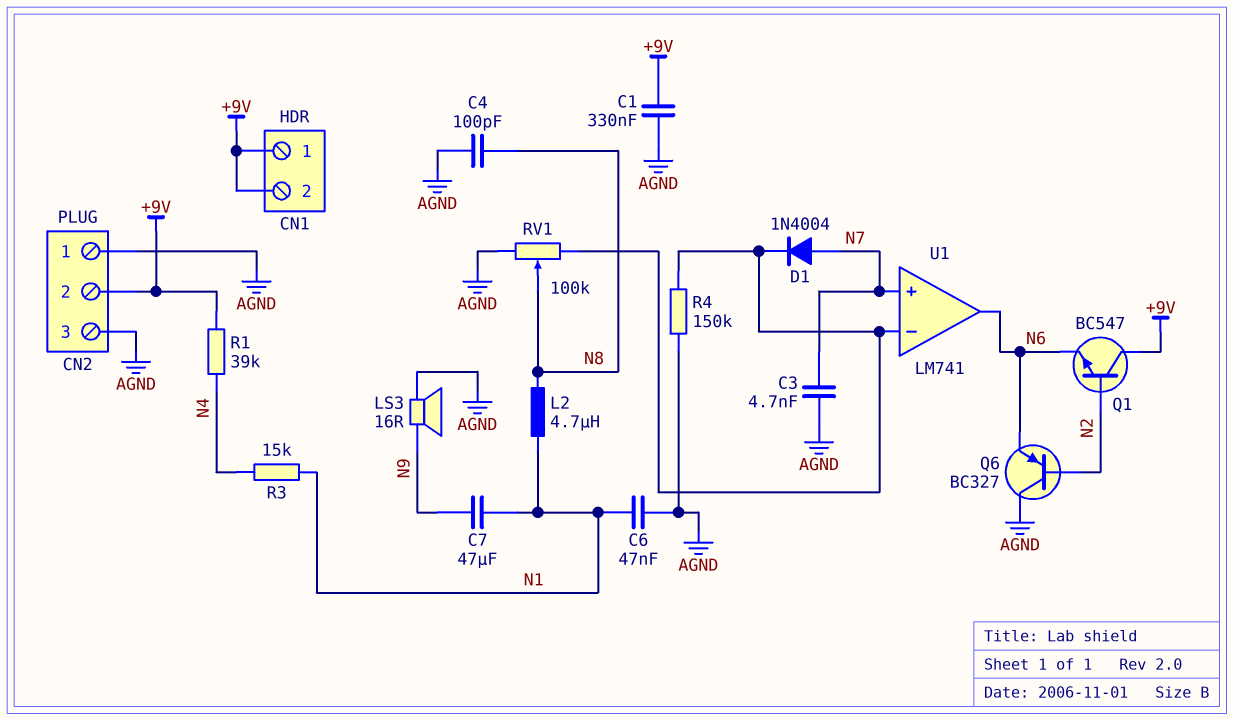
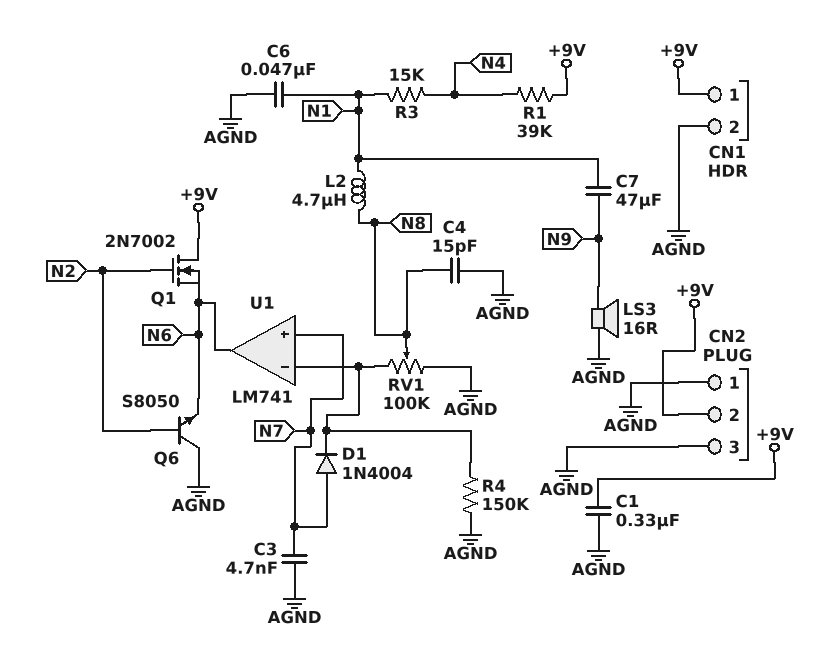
C4: 100pF (AGND, N8) -> 15pF (AGND, N8)
CN1 pin 2: +9V -> AGND
Q1: NPN BC547 (B N2, C +9V, E N6) -> NMOS 2N7002 (G N2, D +9V, S N6)
Q6: PNP BC327 (B N2, C AGND, E N6) -> NPN S8050 (B N2, C AGND, E N6)

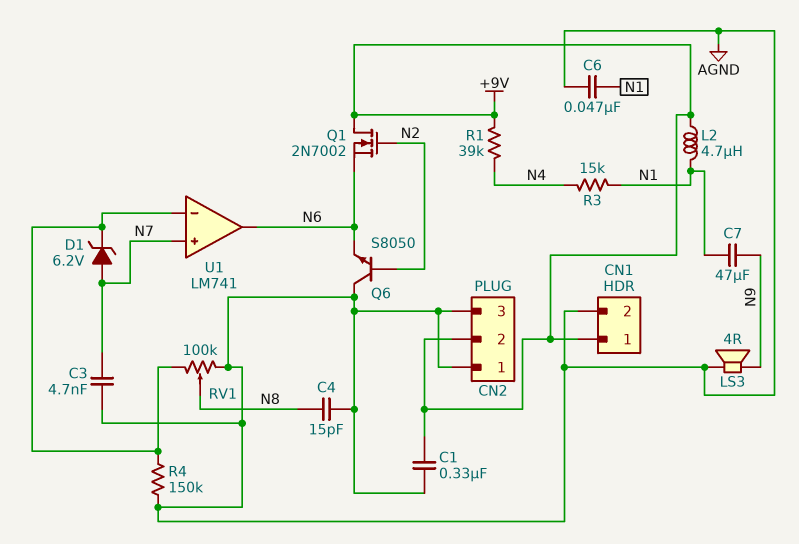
D1: diode 1N4004 (A N7, K U1/in-) -> zener 6.2V (A N7, K U1/in-)
L2: 4.7uH (N1, N8) -> 4.7uH (+9V, N1)
LS3: speaker 16R (AGND, N9) -> speaker 4R (AGND, N9)

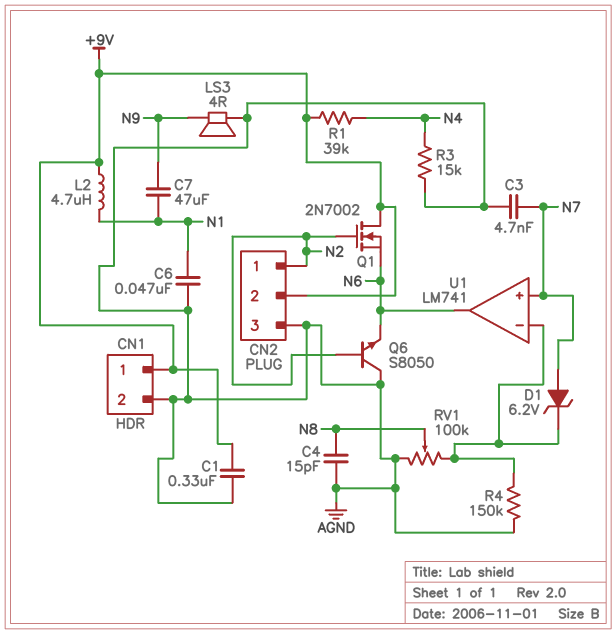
CN2 pin 1: AGND -> N2
R3: 15k (N1, N4) -> 15k (AGND, N4)

